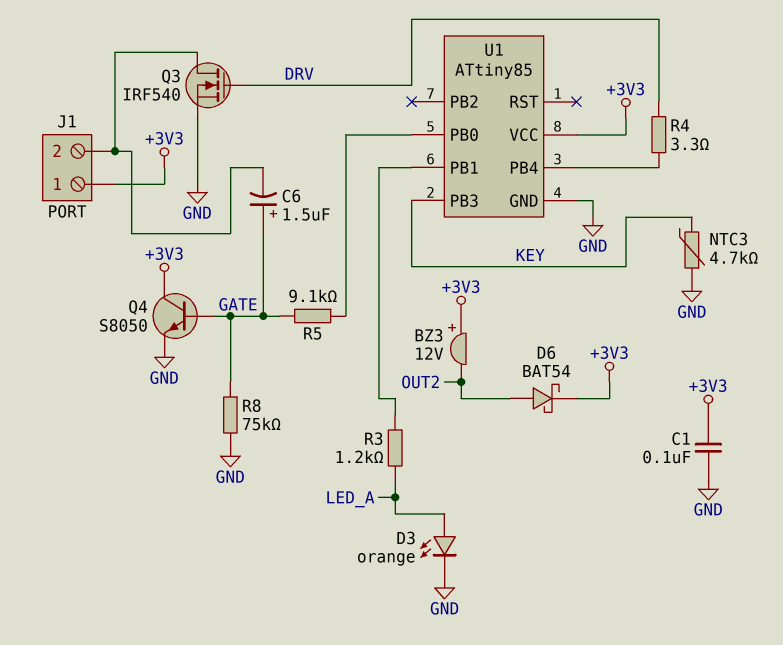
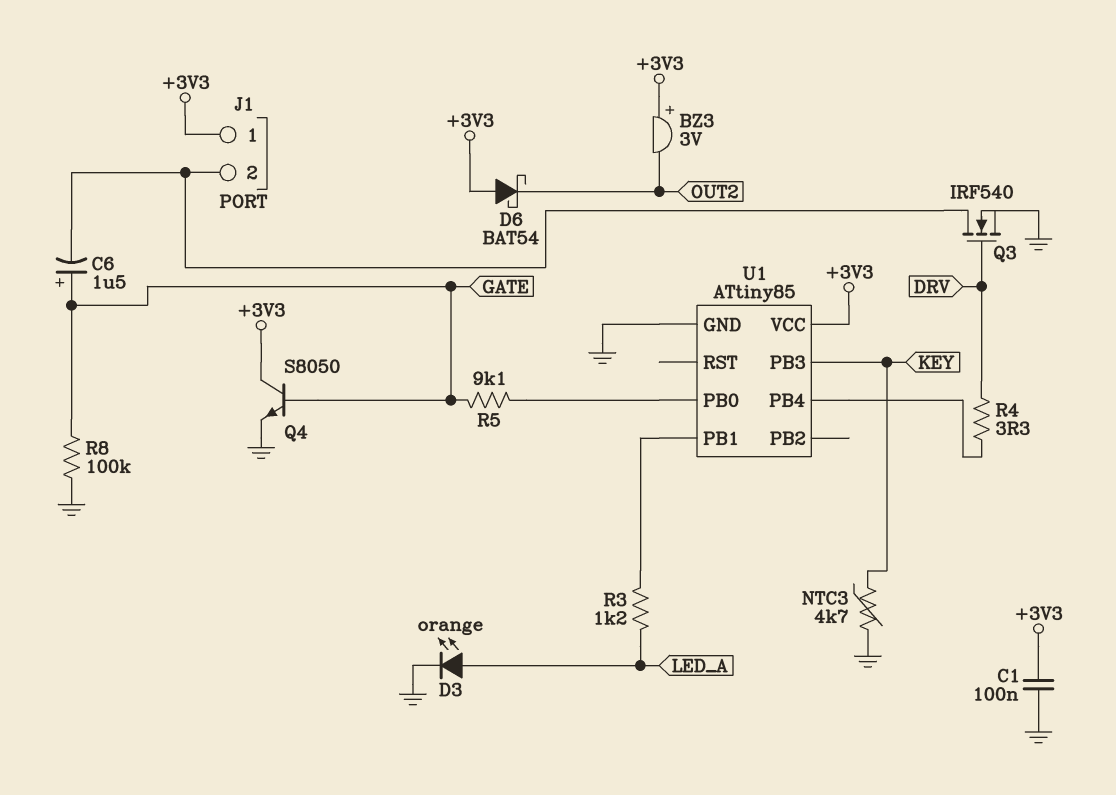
BZ3: buzzer 12V (plus +3V3, minus OUT2) -> buzzer 3V (plus +3V3, minus OUT2)
D6: schottky BAT54 (A OUT2, K +3V3) -> schottky BAT54 (A +3V3, K OUT2)
R8: 75k (GATE, GND) -> 100k (GATE, GND)

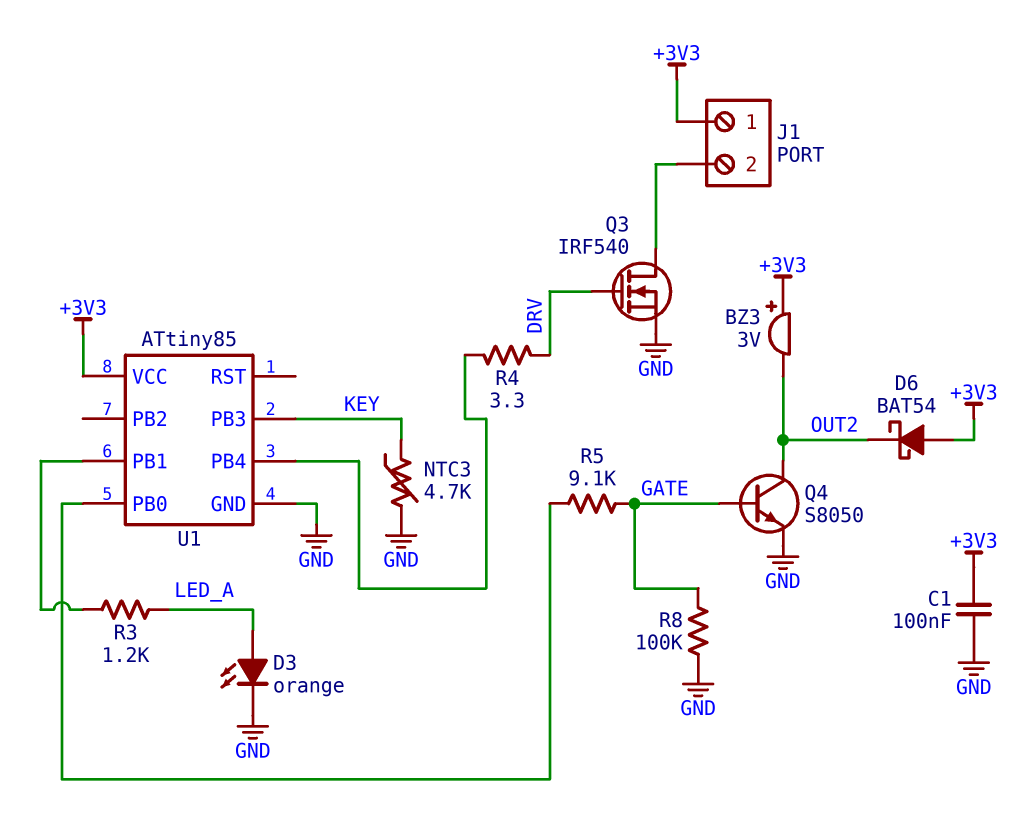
C6: 1.5uF (plus GATE, minus J1/2) -> none
Q4: NPN S8050 (B GATE, C +3V3, E GND) -> NPN S8050 (B GATE, C OUT2, E GND)

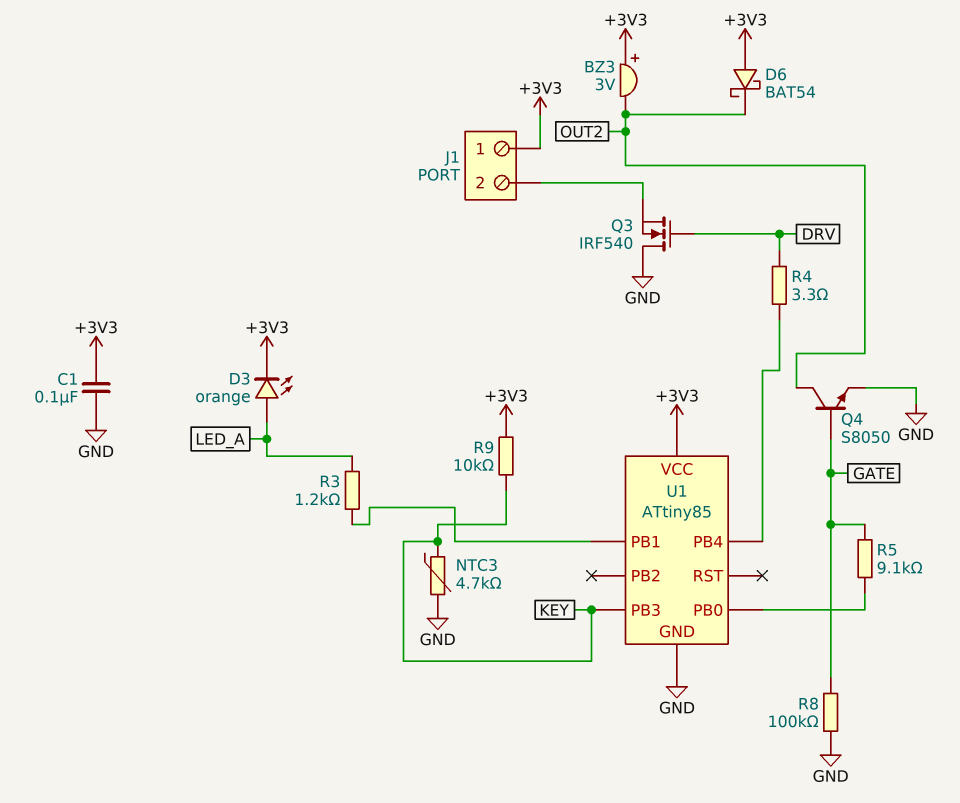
D3: LED orange (A LED_A, K GND) -> LED orange (A LED_A, K +3V3)
Q3: NMOS IRF540 (G DRV, D J1/2, S GND) -> NMOS IRF540 (G DRV, D GND, S J1/2)
R9: none -> 10k (+3V3, KEY)

